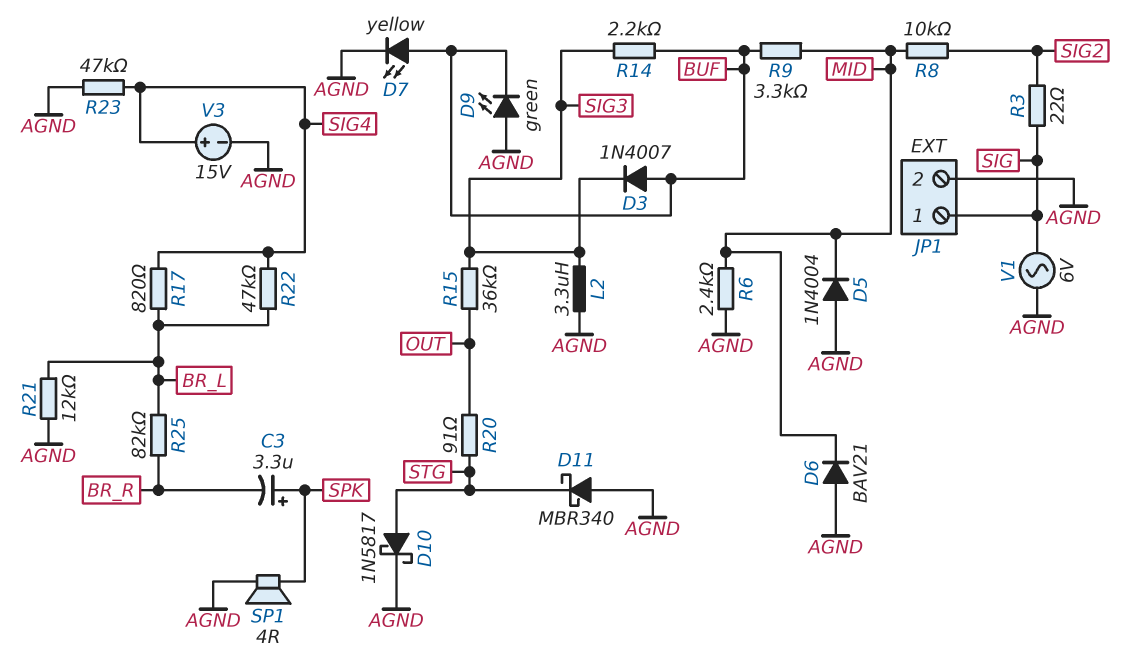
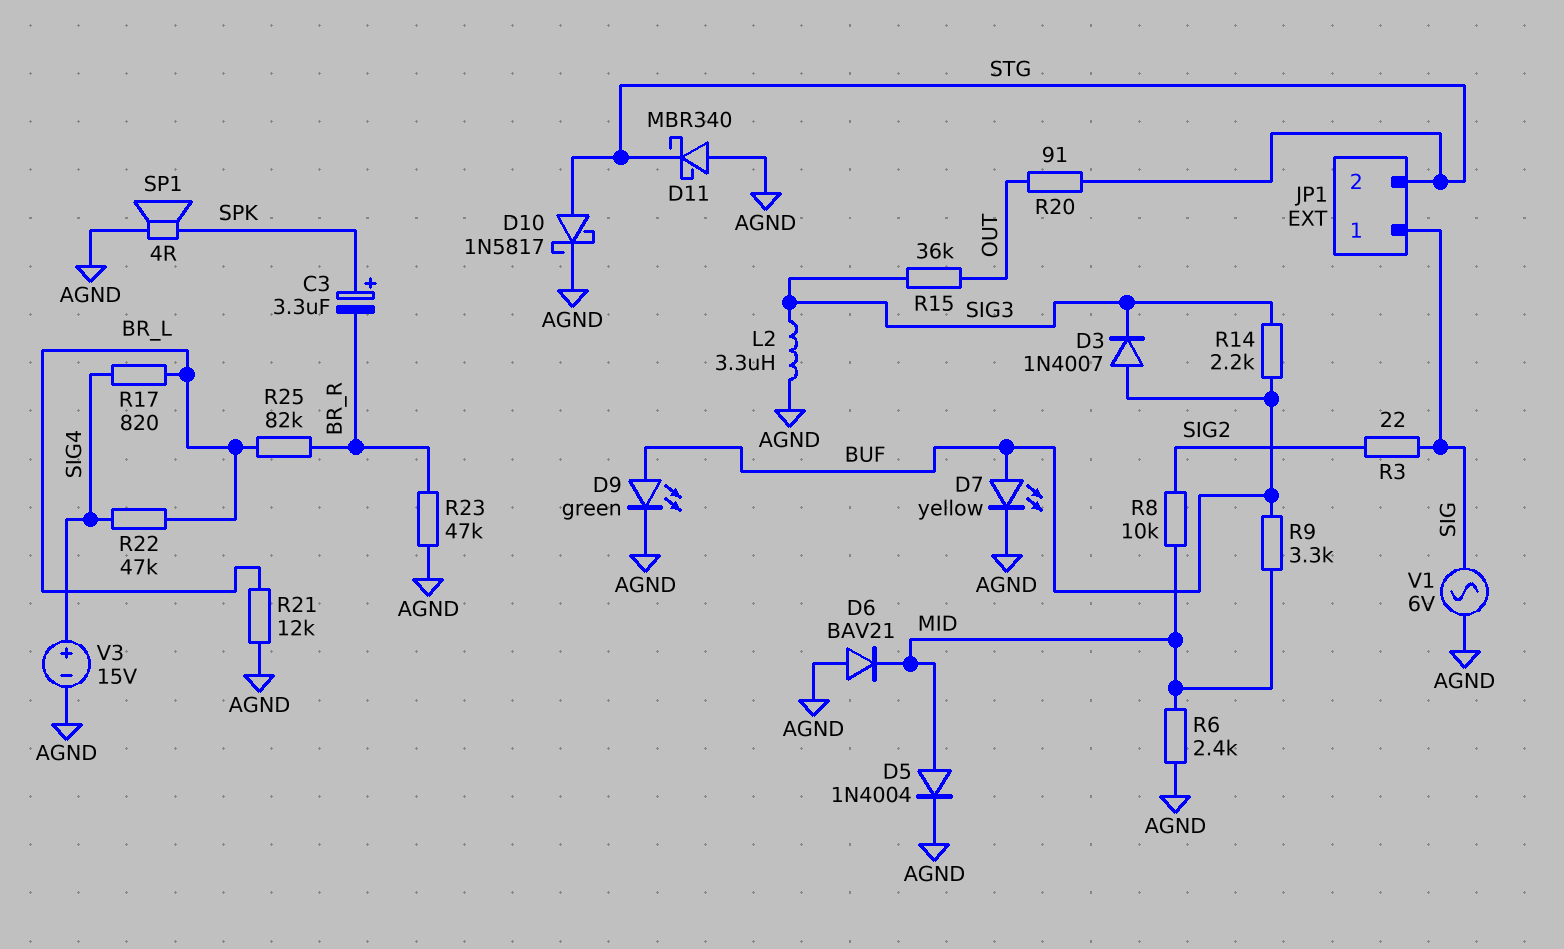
D5: diode 1N4004 (A AGND, K MID) -> diode 1N4004 (A MID, K AGND)
D9: LED green (A AGND, K BUF) -> LED green (A BUF, K AGND)
JP1 pin 2: AGND -> STG
R23: 47k (AGND, SIG4) -> 47k (AGND, BR_R)

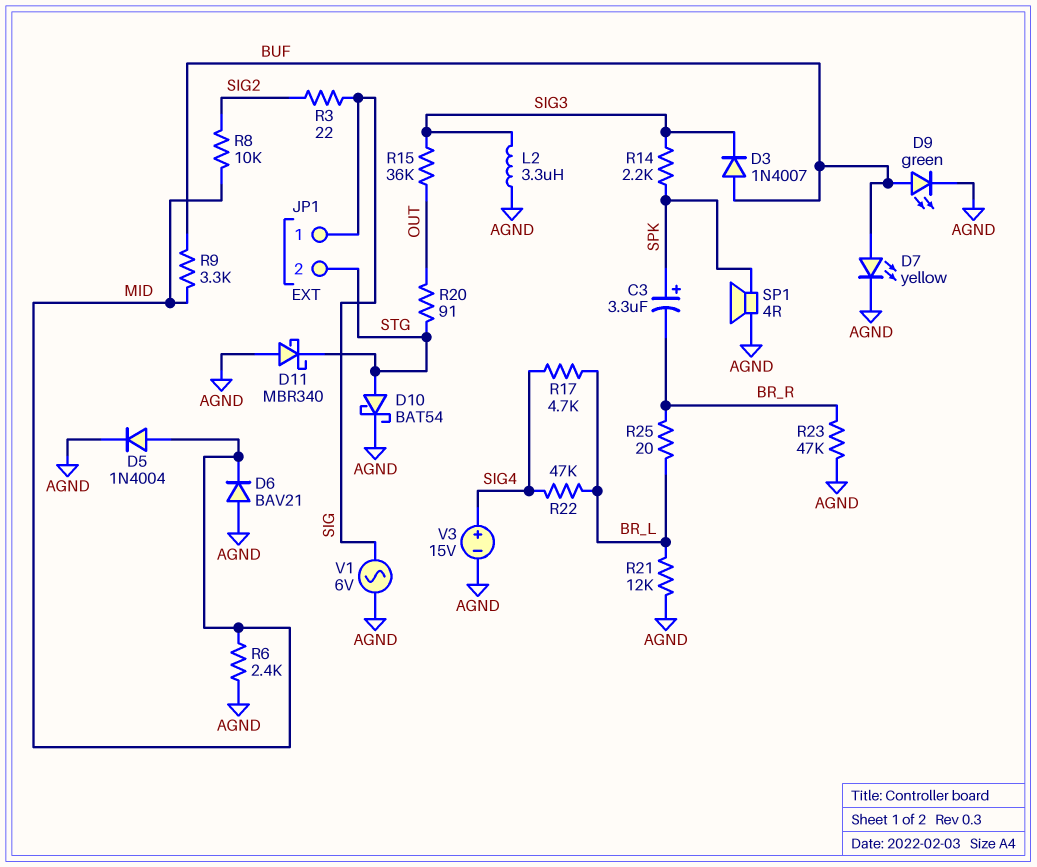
D10: schottky 1N5817 (A STG, K AGND) -> schottky BAT54 (A STG, K AGND)
R14: 2.2k (BUF, SIG3) -> 2.2k (SIG3, SPK)
R17: 820 (BR_L, SIG4) -> 4.7k (BR_L, SIG4)
R25: 82k (BR_L, BR_R) -> 20 (BR_L, BR_R)

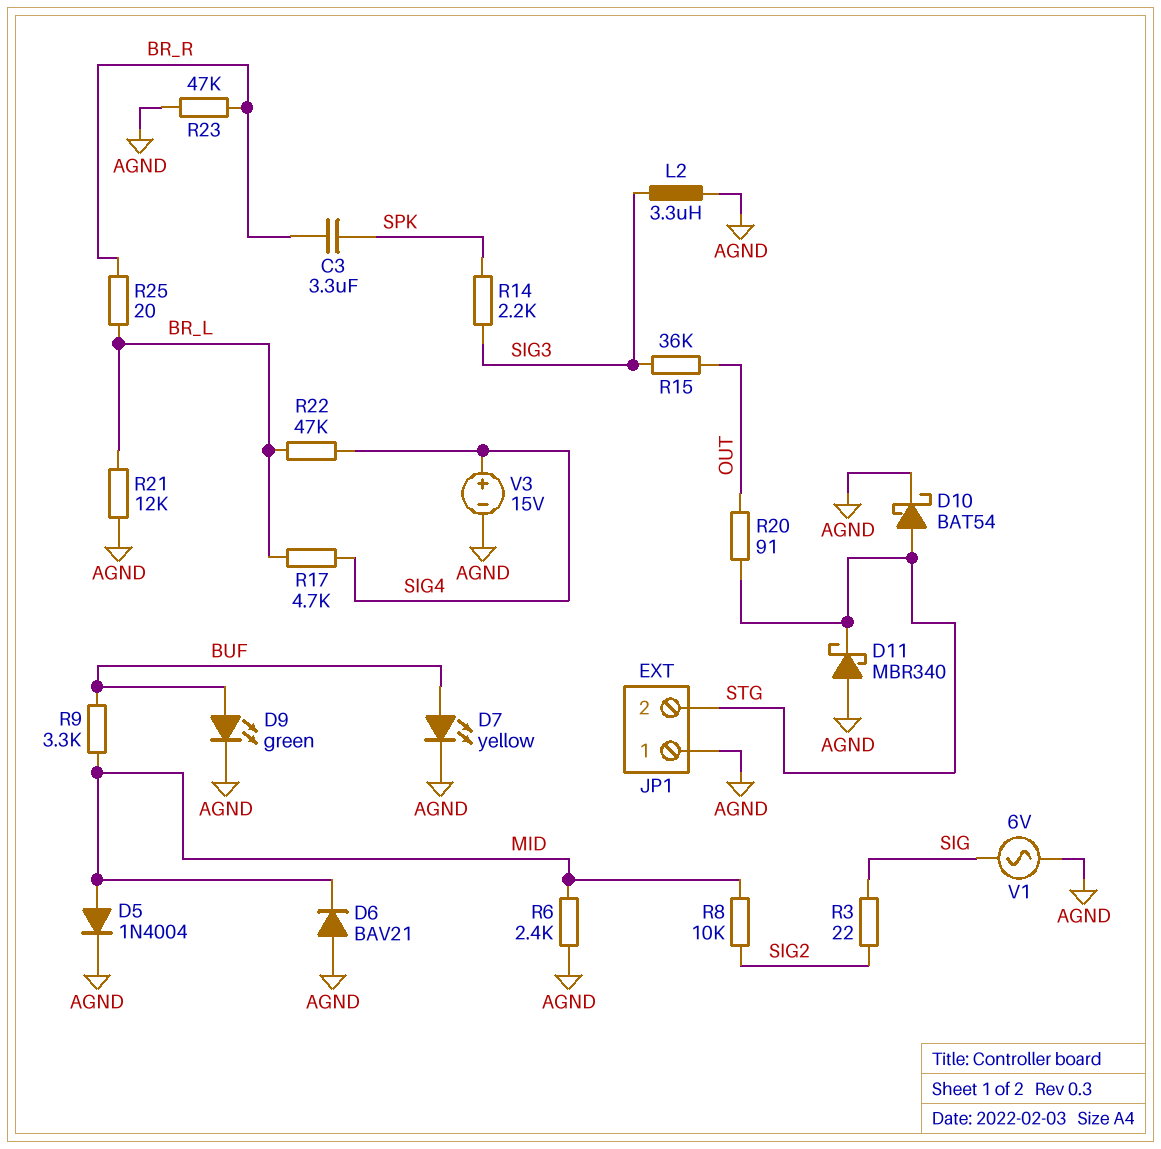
C3: 3.3uF (plus SPK, minus BR_R) -> 3.3uF (BR_R, SPK)
D3: diode 1N4007 (A BUF, K SIG3) -> none
JP1 pin 1: SIG -> AGND
SP1: speaker 4R (AGND, SPK) -> none

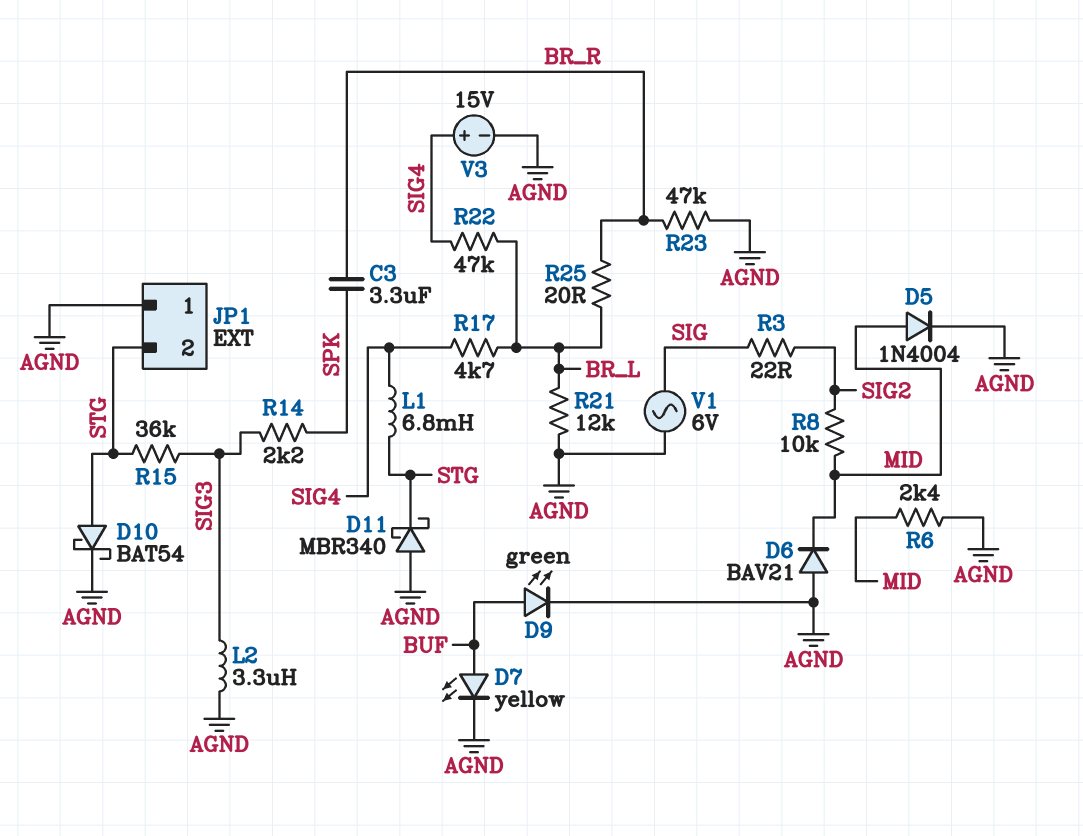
L1: none -> 6.8mH (SIG4, STG)
R9: 3.3k (BUF, MID) -> none
R15: 36k (OUT, SIG3) -> 36k (SIG3, STG)
R20: 91 (OUT, STG) -> none

